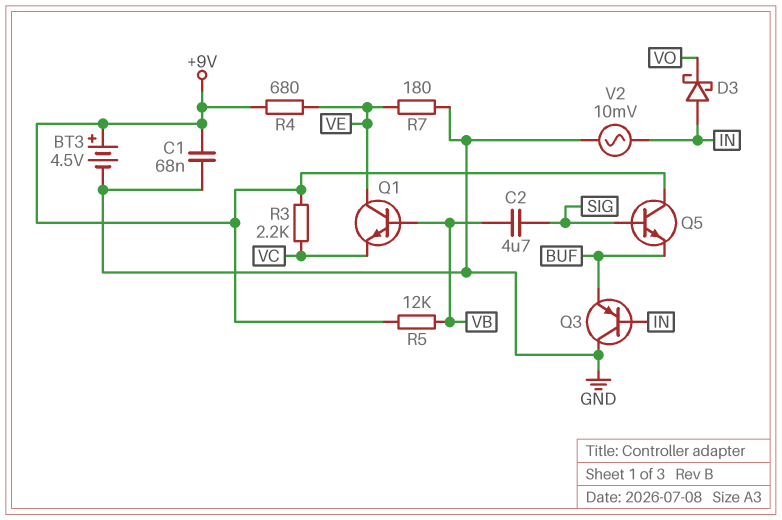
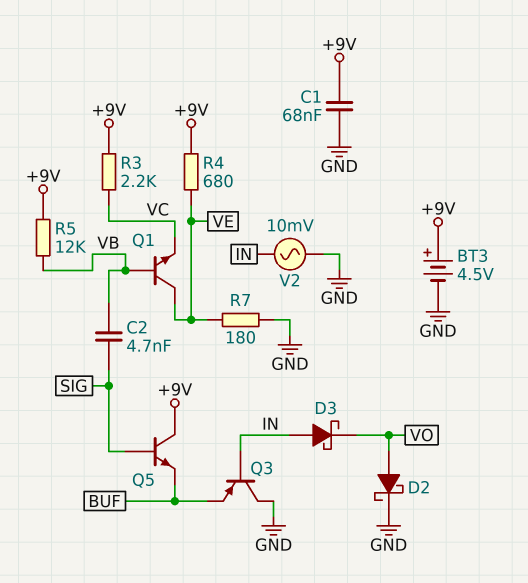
C2: 4.7uF (SIG, VB) -> 4.7nF (SIG, VB)
D2: none -> schottky (A VO, K GND)

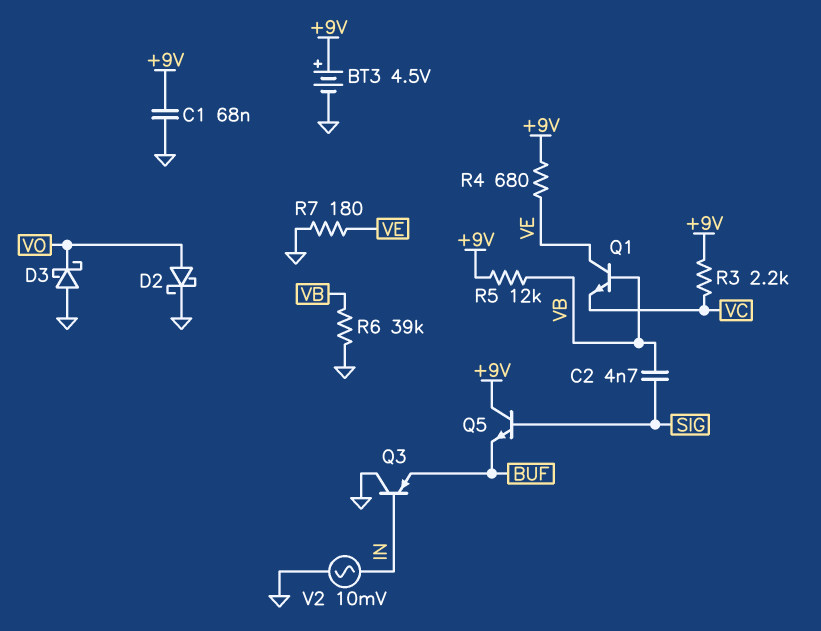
D3: schottky (A IN, K VO) -> schottky (A GND, K VO)
R6: none -> 39k (GND, VB)

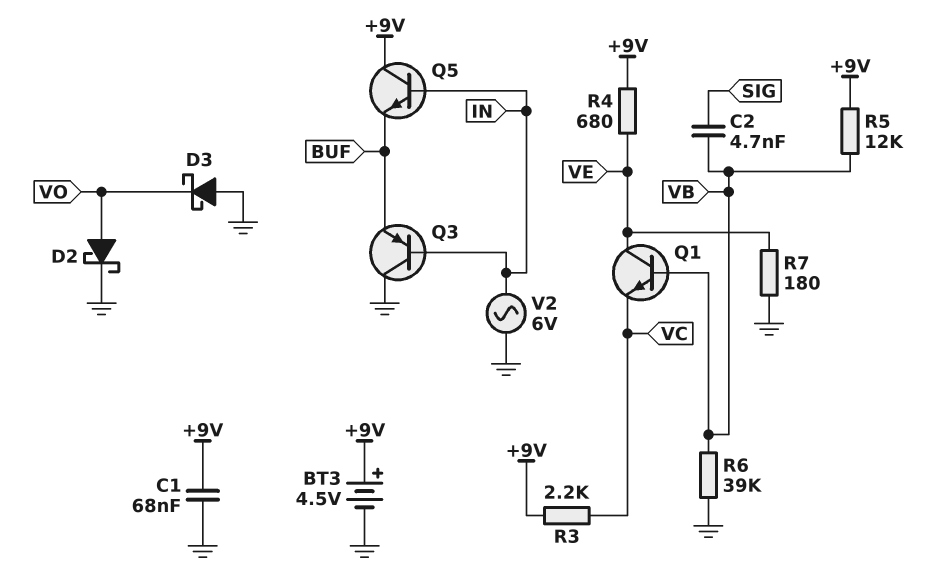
Q5: NPN (B SIG, C +9V, E BUF) -> NPN (B IN, C +9V, E BUF)
V2: AC 10mV (GND, IN) -> AC 6V (GND, IN)

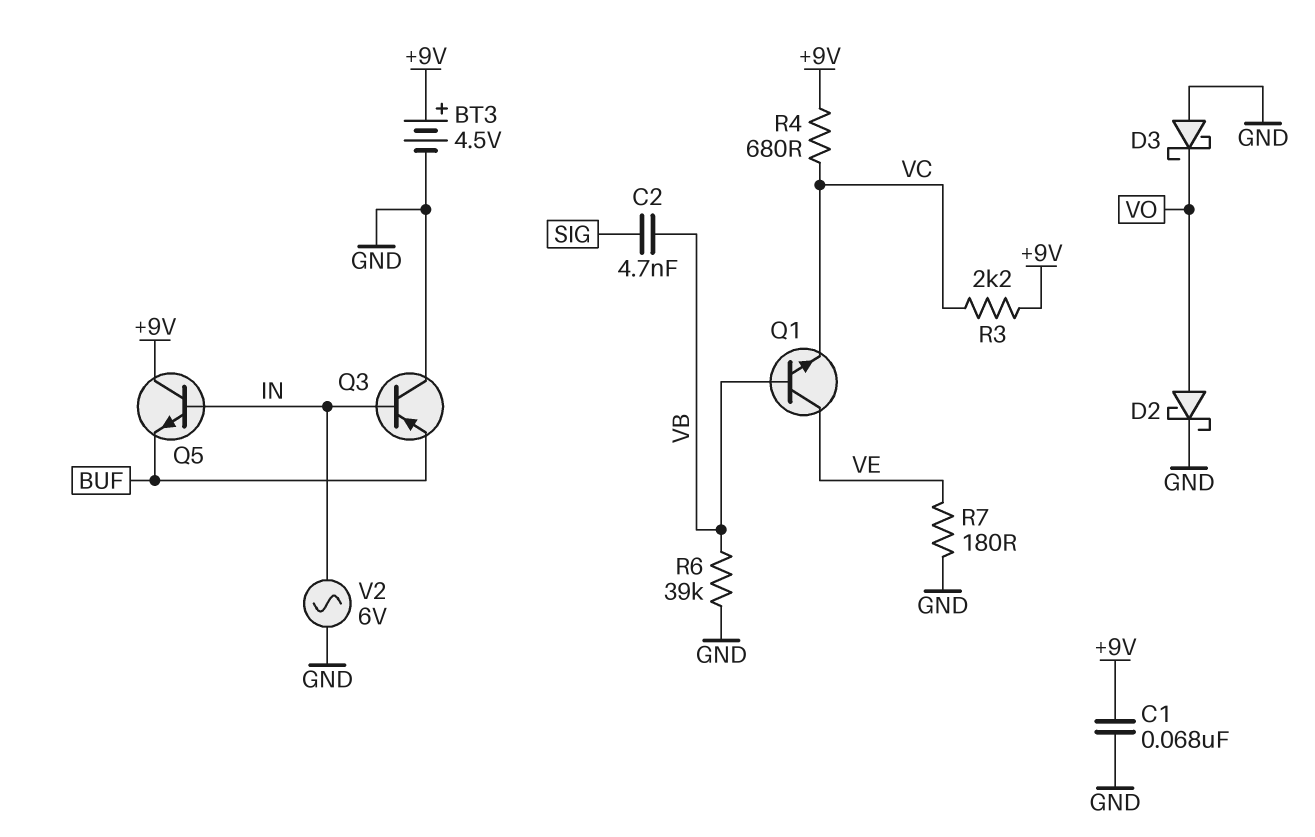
R4: 680 (+9V, VE) -> 680 (+9V, VC)
R5: 12k (+9V, VB) -> none

